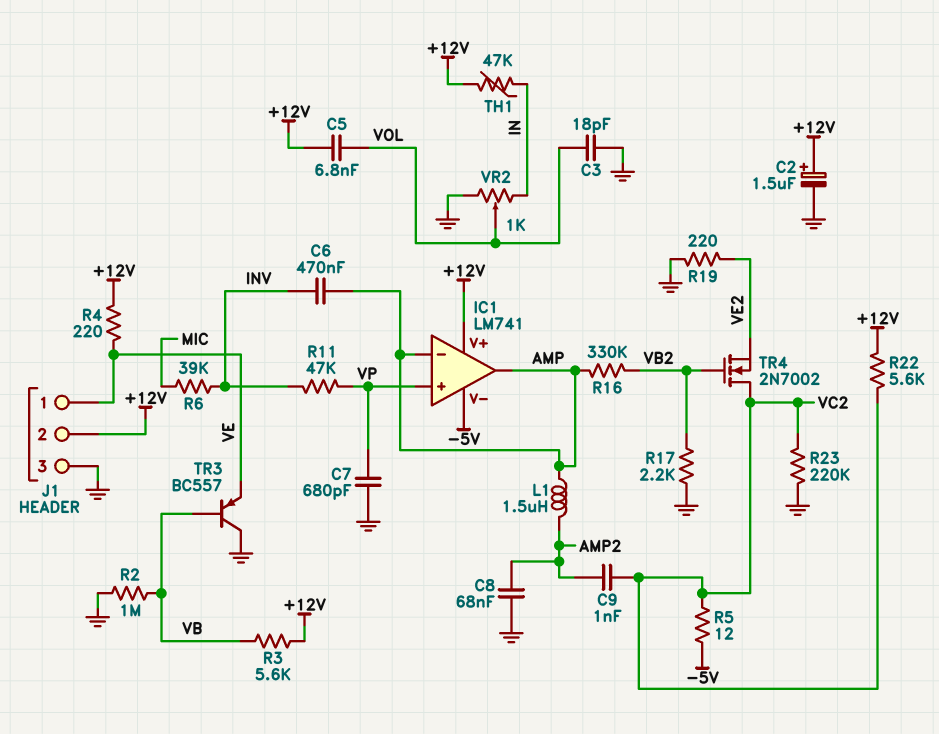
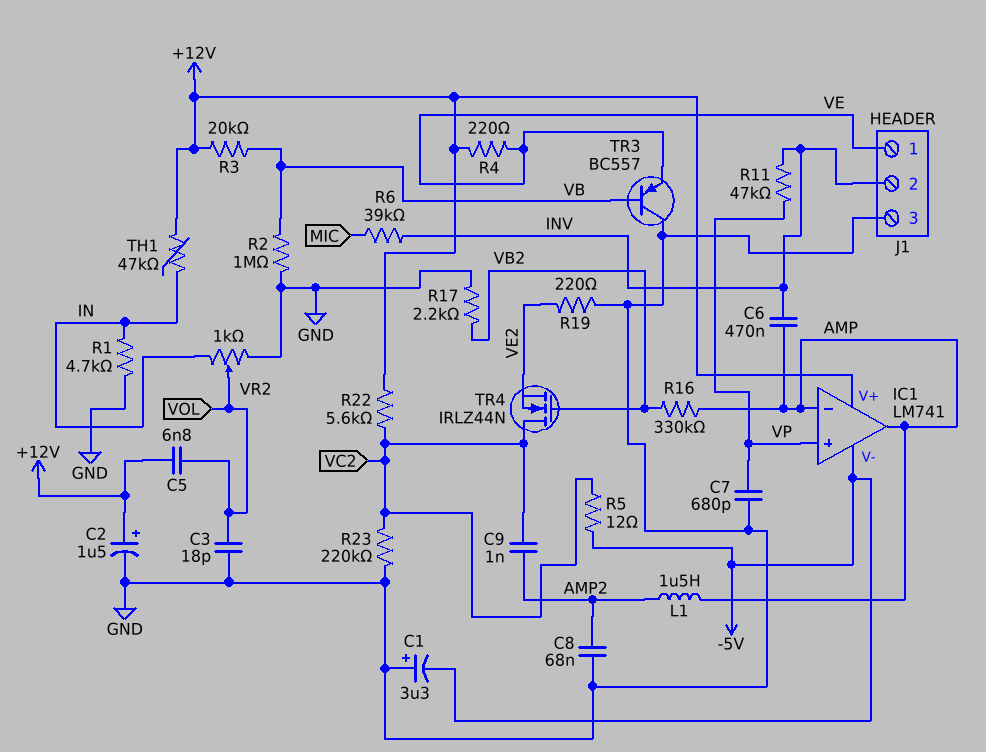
C1: none -> 3.3uF (plus GND, minus -5V)
J1 pin 2: +12V -> INV
R1: none -> 4.7k (GND, IN)
R3: 5.6k (+12V, VB) -> 20k (+12V, VB)
TR4: NMOS 2N7002 (G VB2, D VC2, S VE2) -> NMOS IRLZ44N (G VB2, D VC2, S VE2)

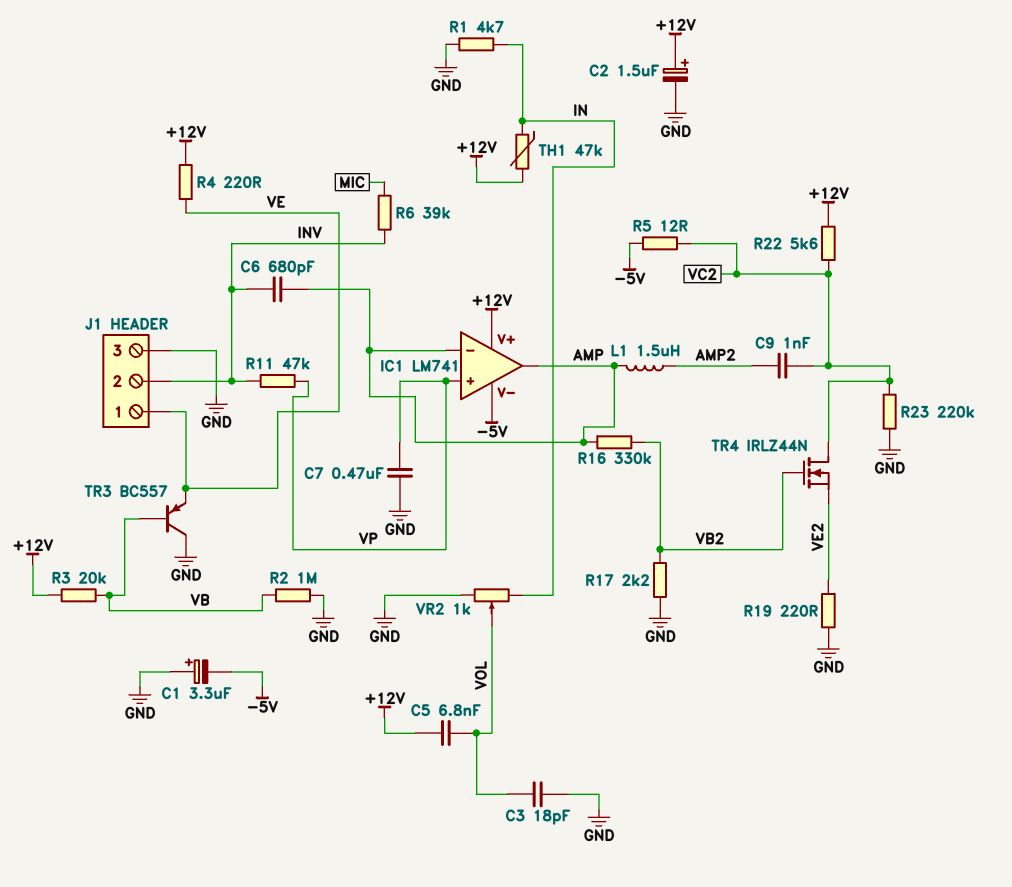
C6: 470nF (AMP, INV) -> 680pF (AMP, INV)
C7: 680pF (GND, VP) -> 470nF (GND, VP)
C8: 68nF (AMP2, GND) -> none

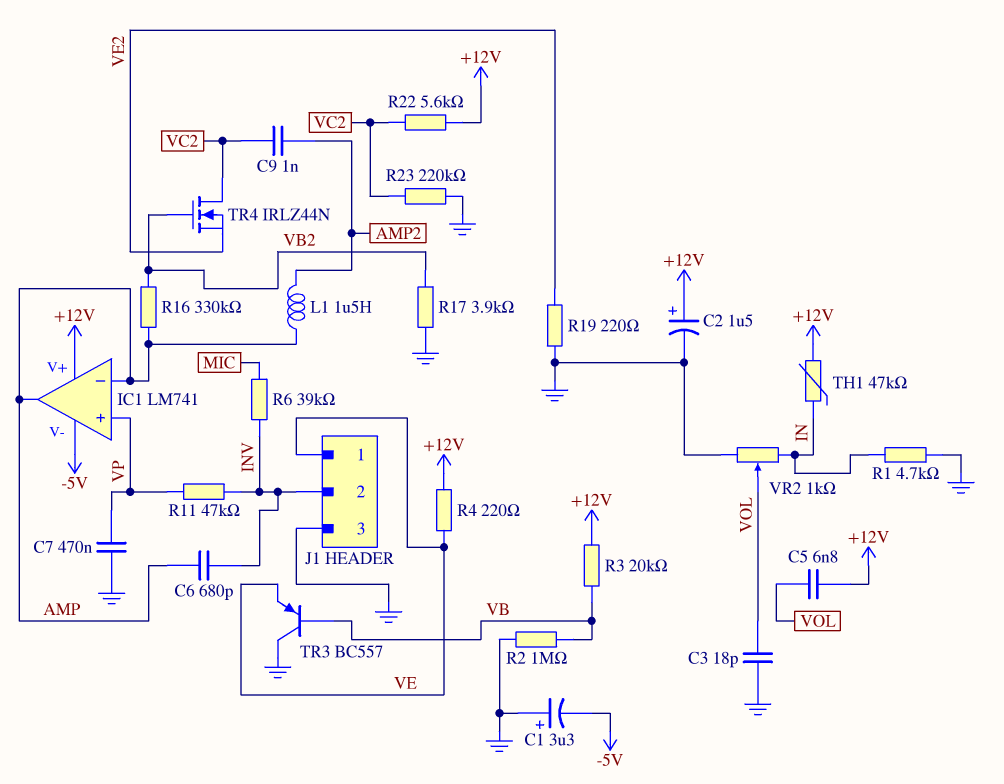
R5: 12 (-5V, VC2) -> none
R17: 2.2k (GND, VB2) -> 3.9k (GND, VB2)

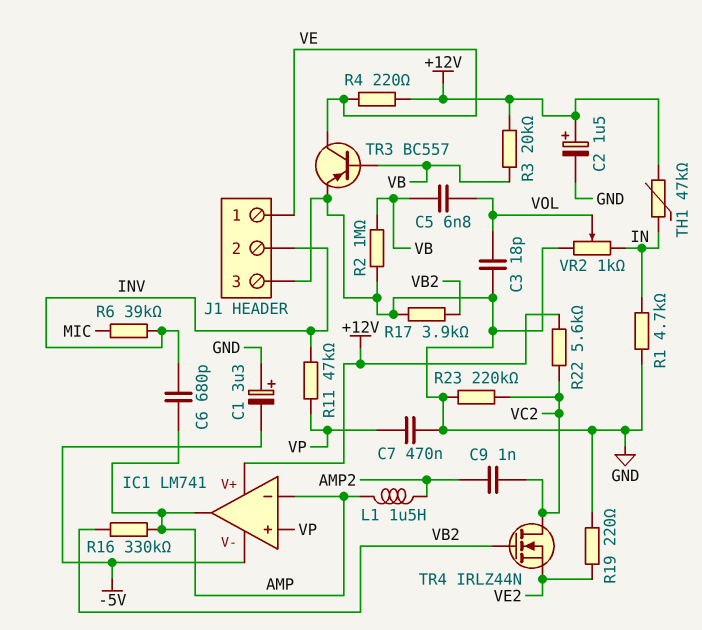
C5: 6.8nF (+12V, VOL) -> 6.8nF (VB, VOL)
TR3: PNP BC557 (B VB, C GND, E VE) -> PNP BC557 (B VB, C VE, E GND)

